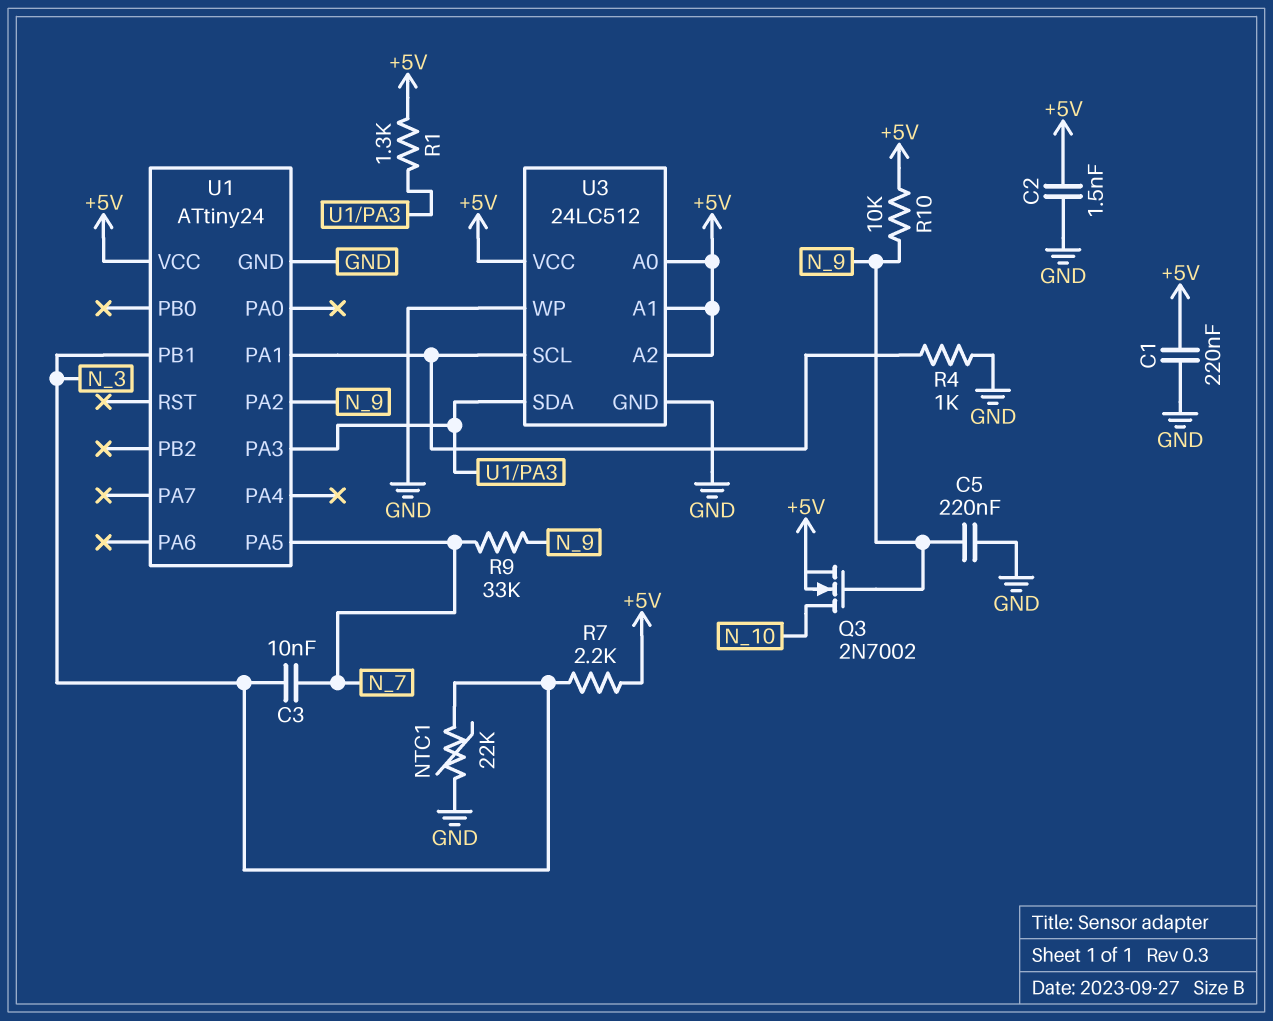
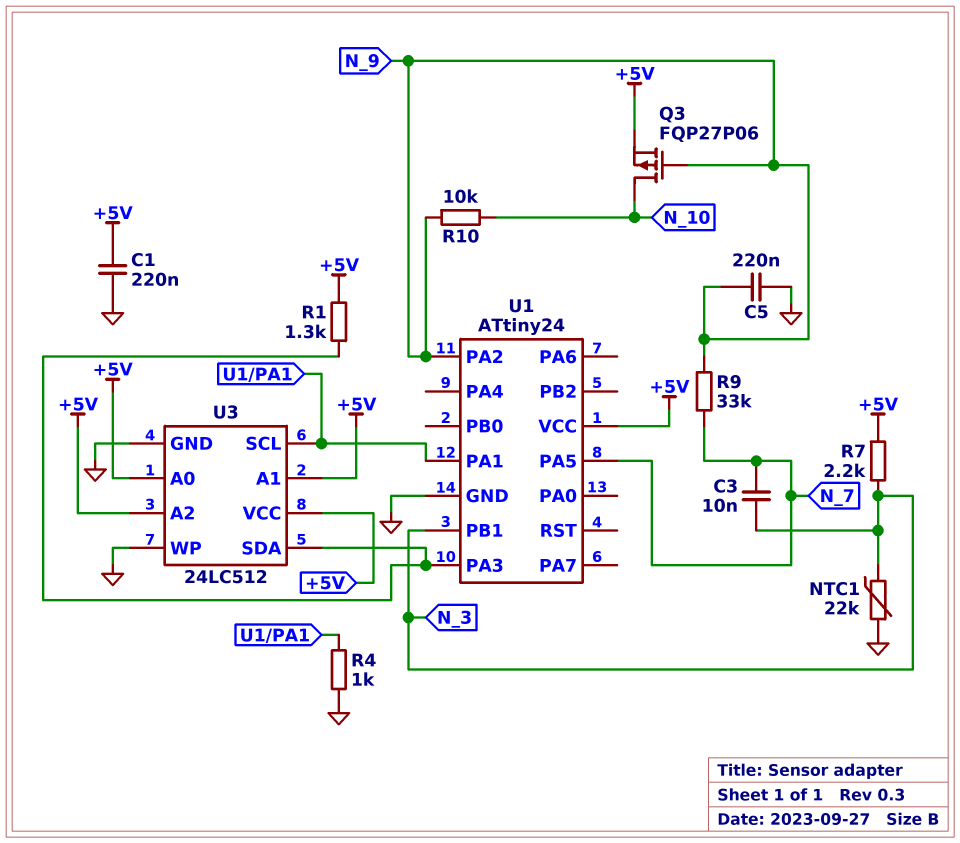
C2: 1.5nF (+5V, GND) -> none
Q3: NMOS 2N7002 (G N_9, D N_10, S +5V) -> PMOS FQP27P06 (G N_9, D N_10, S +5V)
R10: 10k (+5V, N_9) -> 10k (N_9, N_10)

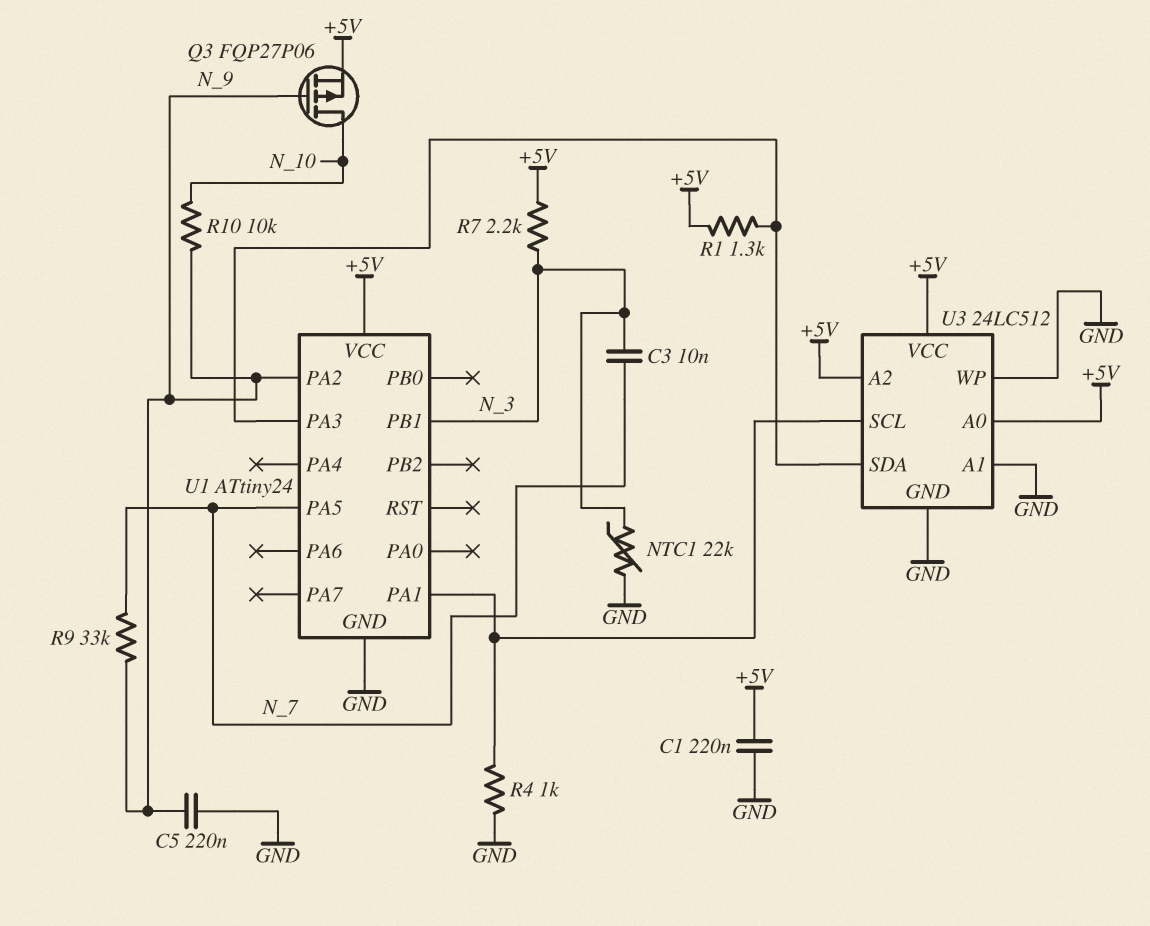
U3 pin A1: +5V -> GND

